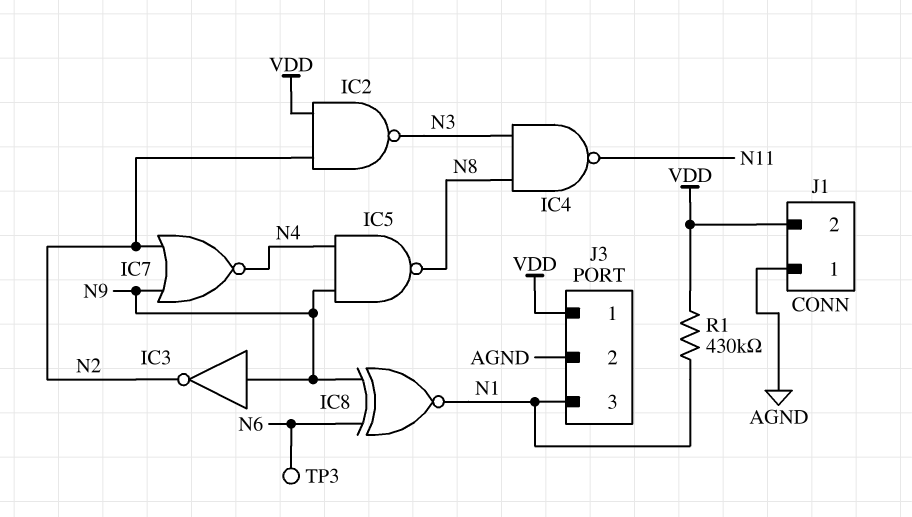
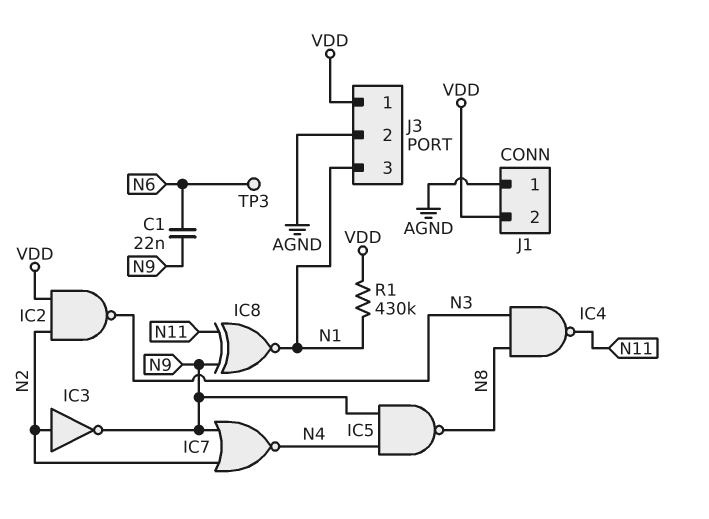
C1: none -> 22nF (N6, N9)
IC3: NOT (in N9, out N2) -> NOT (in N2, out N9)
IC8: XNOR (in N6, in N9, out N1) -> XNOR (in N9, in N11, out N1)

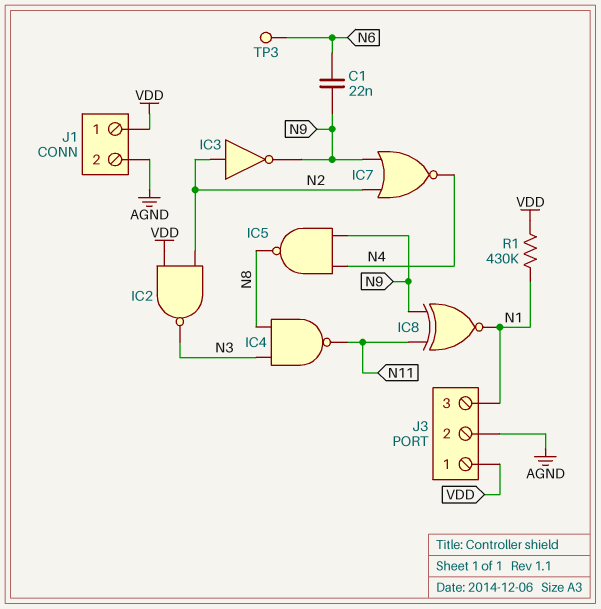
J1 pin 1: AGND -> VDD
J1 pin 2: VDD -> AGND

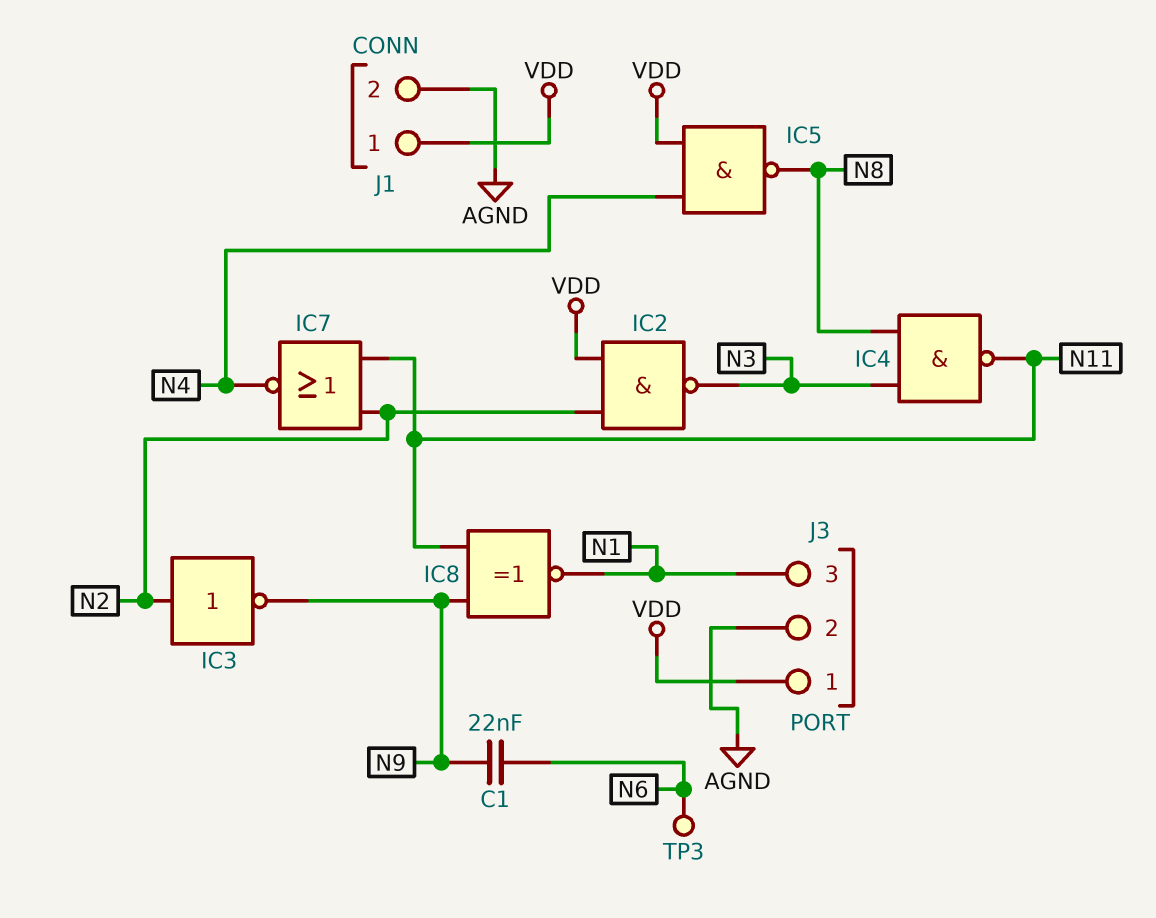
IC5: NAND (in N4, in N9, out N8) -> NAND (in N4, in VDD, out N8)
IC7: NOR (in N2, in N9, out N4) -> NOR (in N2, in N11, out N4)
R1: 430k (N1, VDD) -> none

